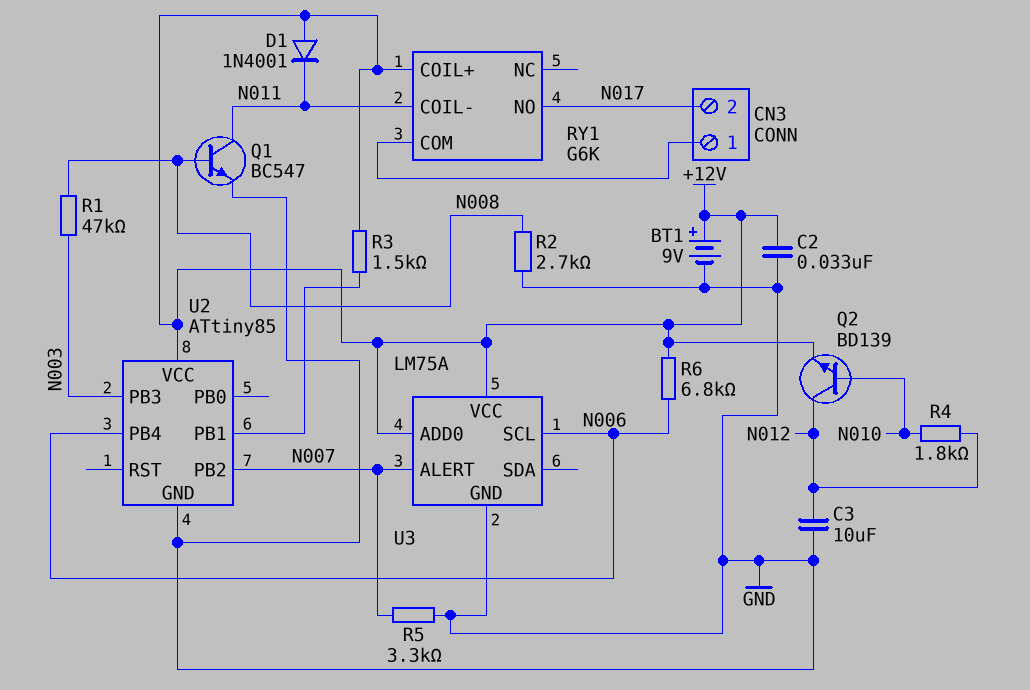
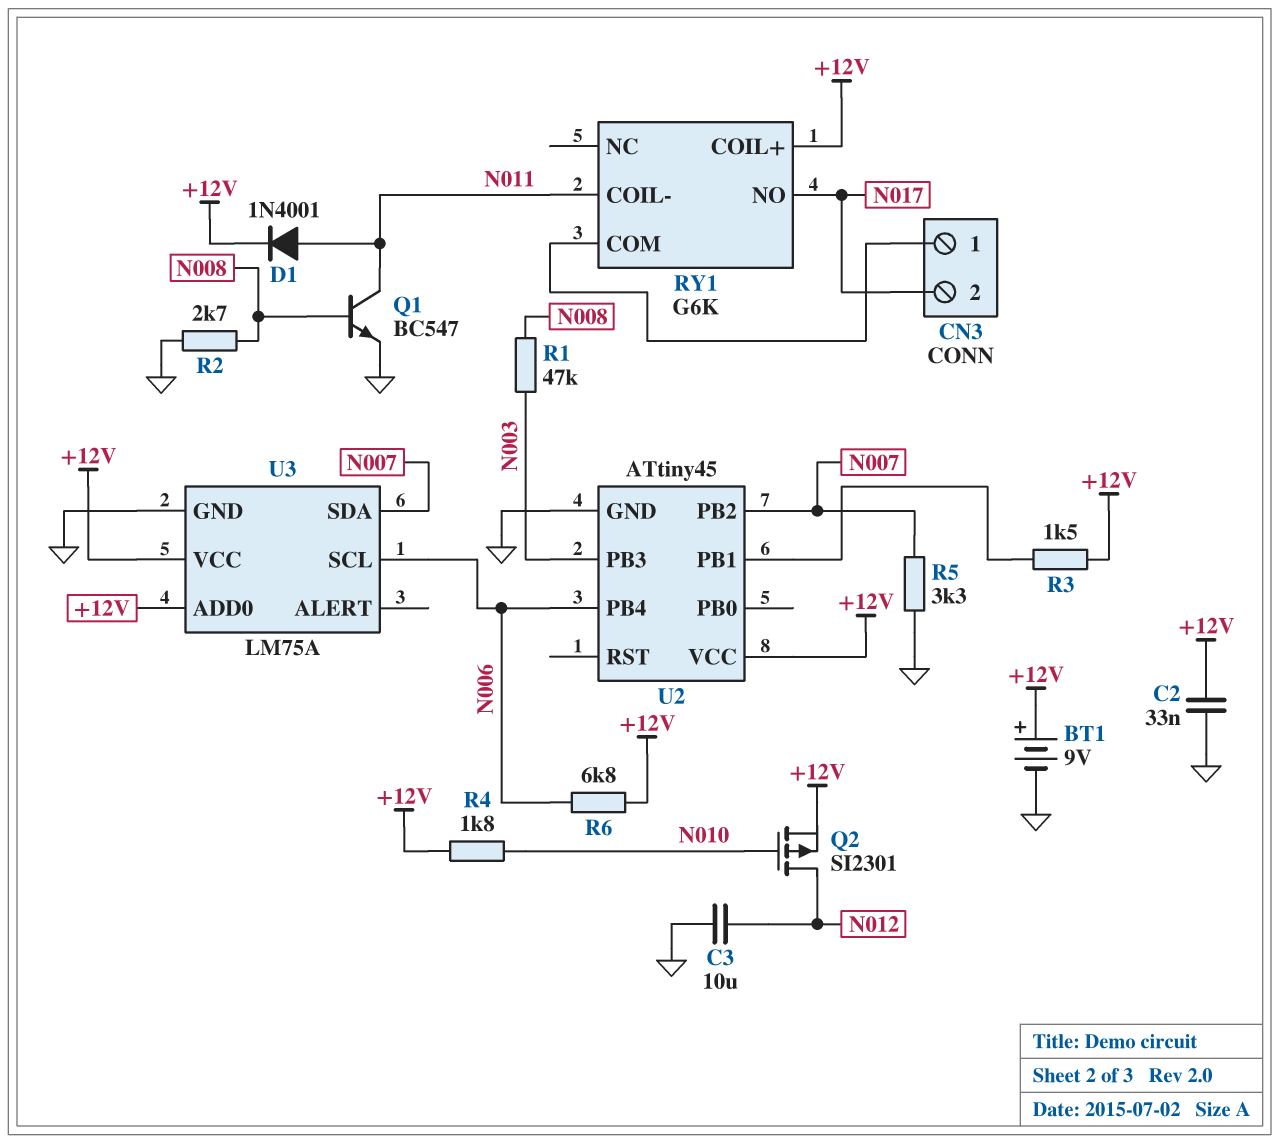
D1: diode 1N4001 (A +12V, K N011) -> diode 1N4001 (A N011, K +12V)
Q2: NPN BD139 (B N010, C N012, E +12V) -> PMOS SI2301 (G N010, D N012, S +12V)
R4: 1.8k (N010, N012) -> 1.8k (+12V, N010)
U2: ATtiny85 -> ATtiny45
U3 pin ALERT: N007 -> none
U3 pin SDA: none -> N007

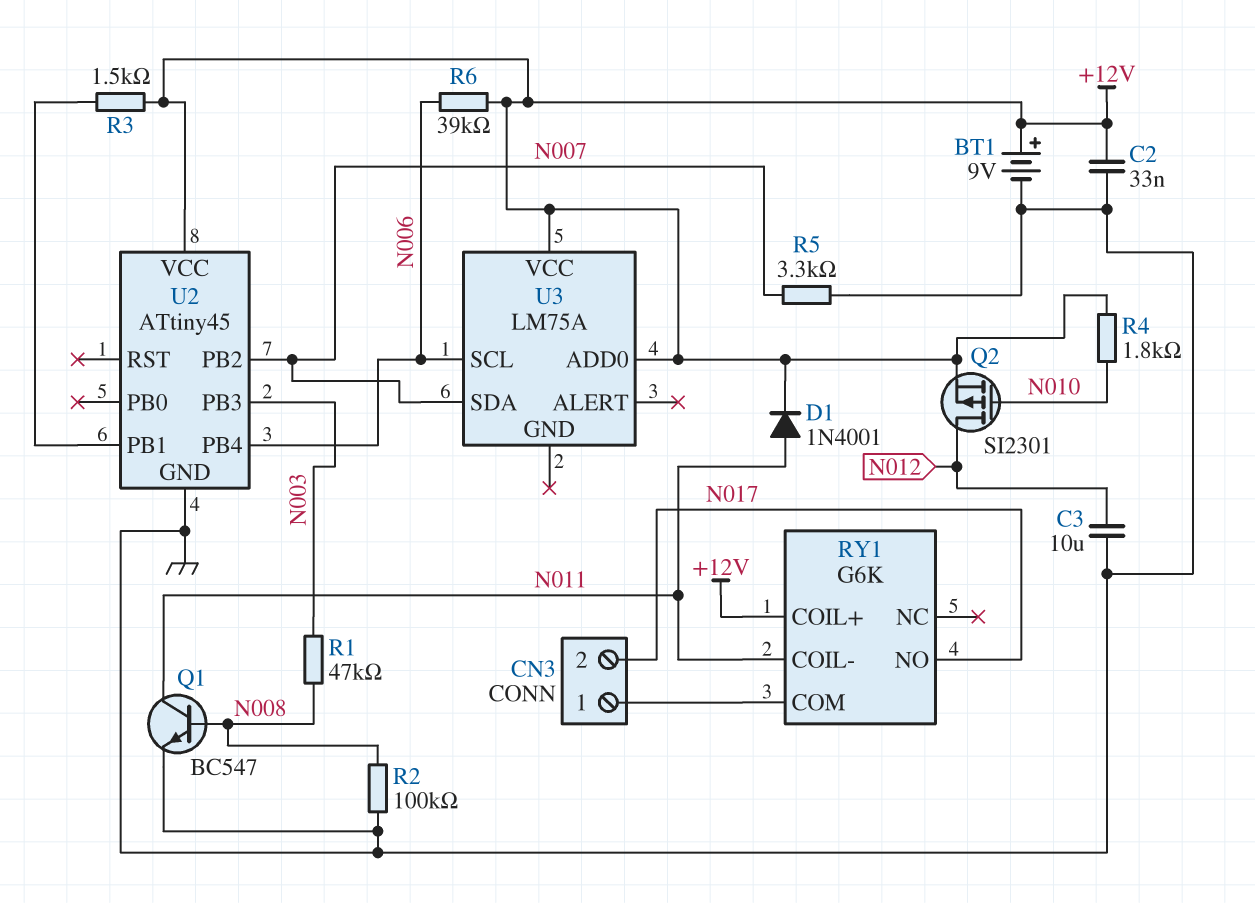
R2: 2.7k (GND, N008) -> 100k (GND, N008)
R6: 6.8k (+12V, N006) -> 39k (+12V, N006)
U3 pin GND: GND -> none

